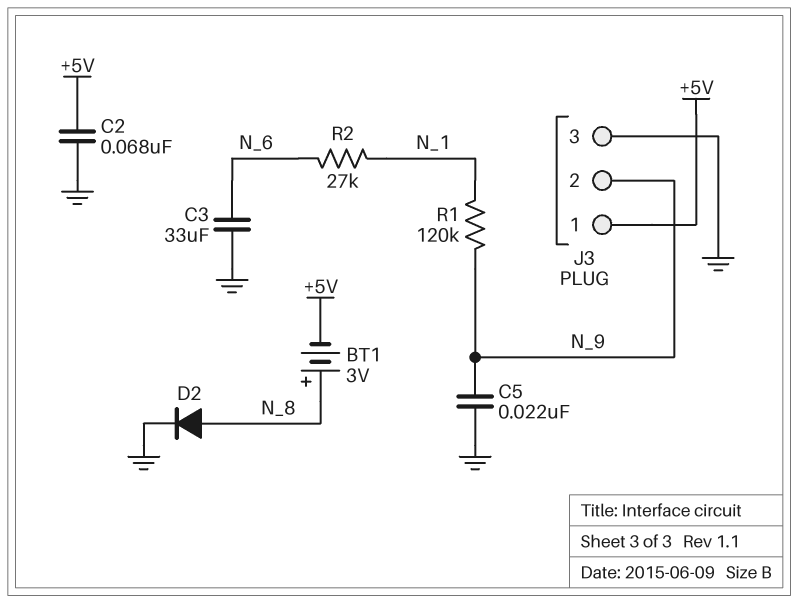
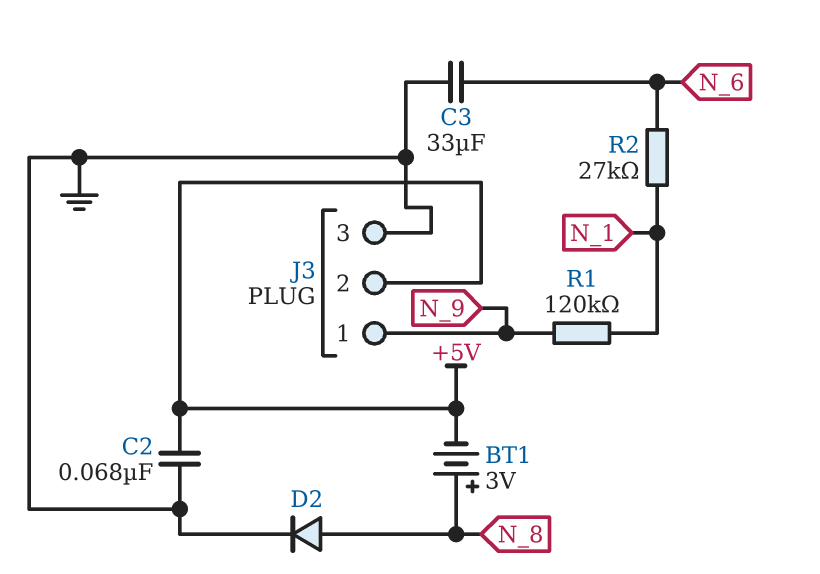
C5: 22nF (GND, N_9) -> none
J3 pin 1: +5V -> N_9
J3 pin 2: N_9 -> +5V

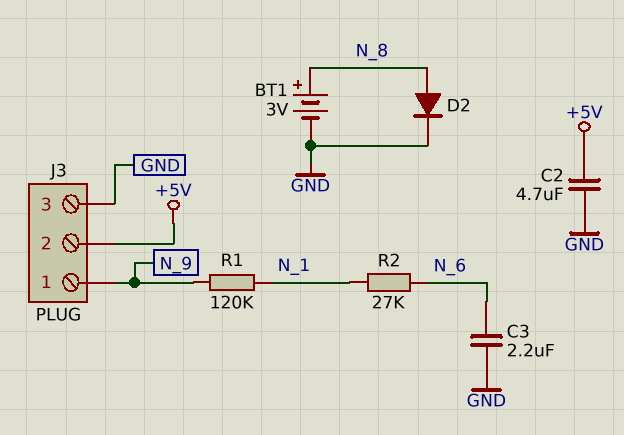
BT1: 3V (plus N_8, minus +5V) -> 3V (plus N_8, minus GND)
C2: 68nF (+5V, GND) -> 4.7uF (+5V, GND)
C3: 33uF (GND, N_6) -> 2.2uF (GND, N_6)

